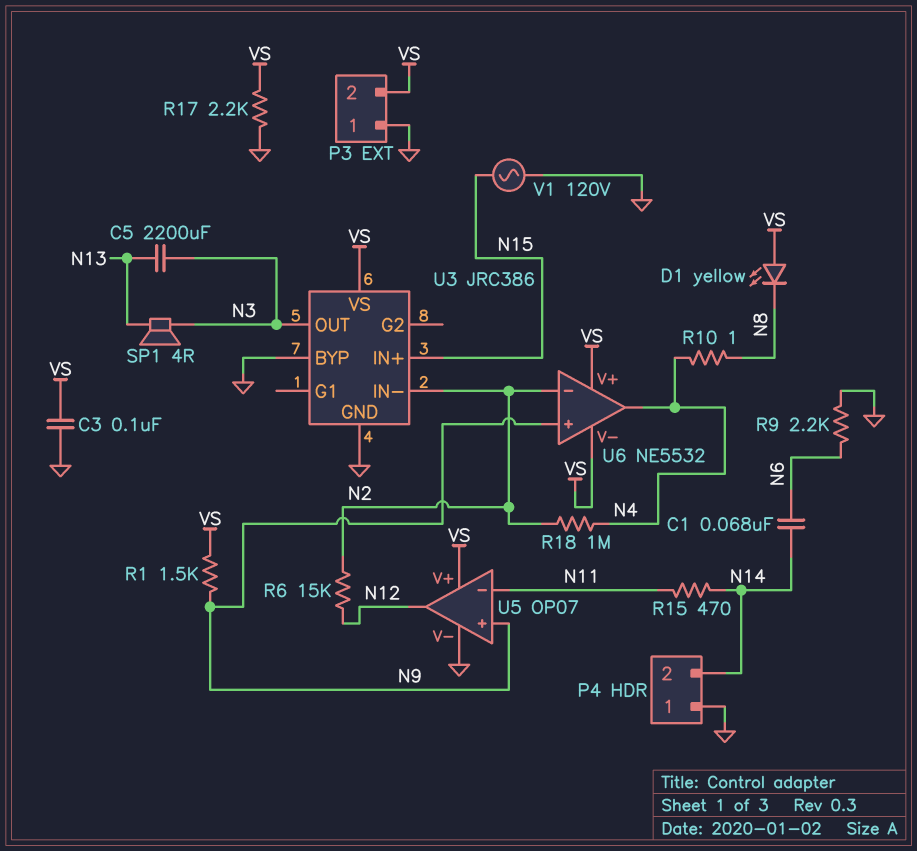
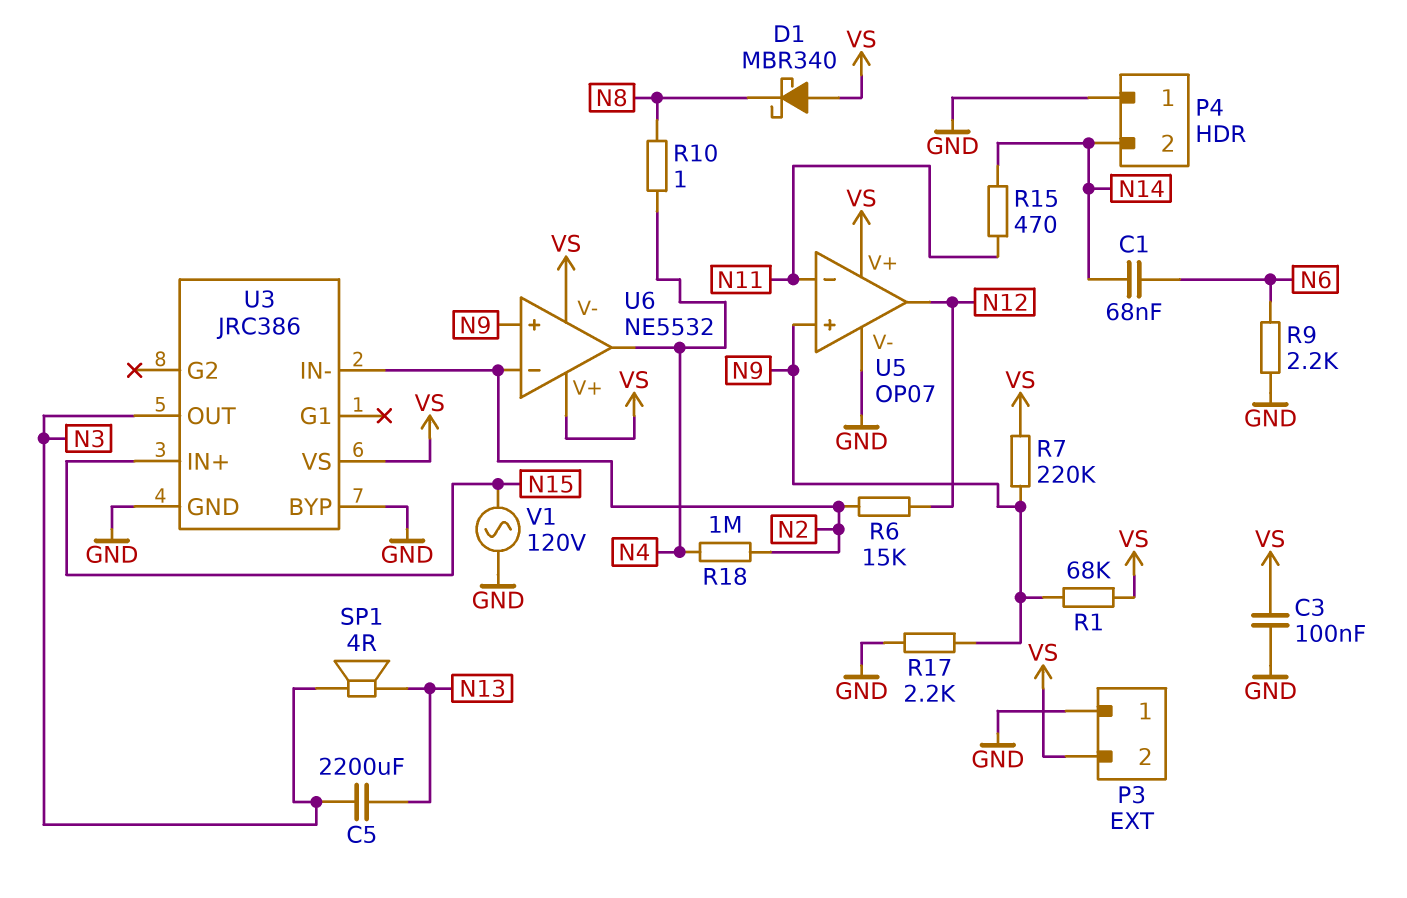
D1: LED yellow (A VS, K N8) -> schottky MBR340 (A VS, K N8)
R1: 1.5k (N9, VS) -> 68k (N9, VS)
R7: none -> 220k (N9, VS)
R17: 2.2k (GND, VS) -> 2.2k (GND, N9)

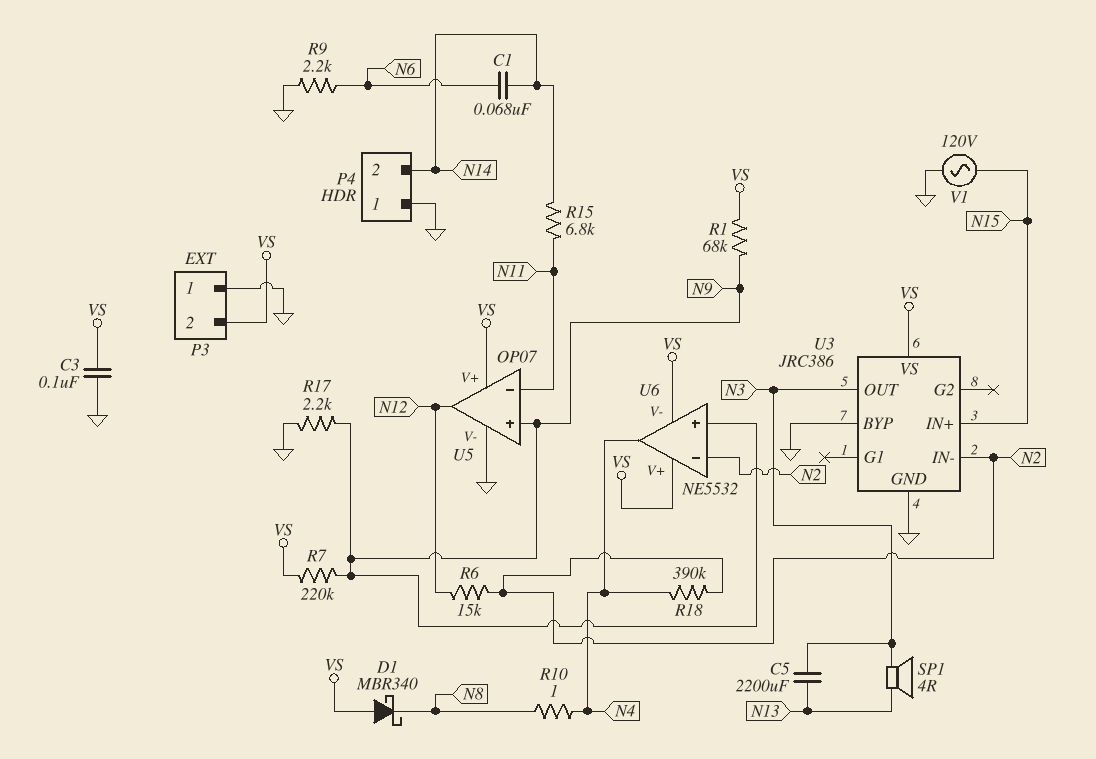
R15: 470 (N11, N14) -> 6.8k (N11, N14)
R18: 1M (N2, N4) -> 390k (N2, N4)

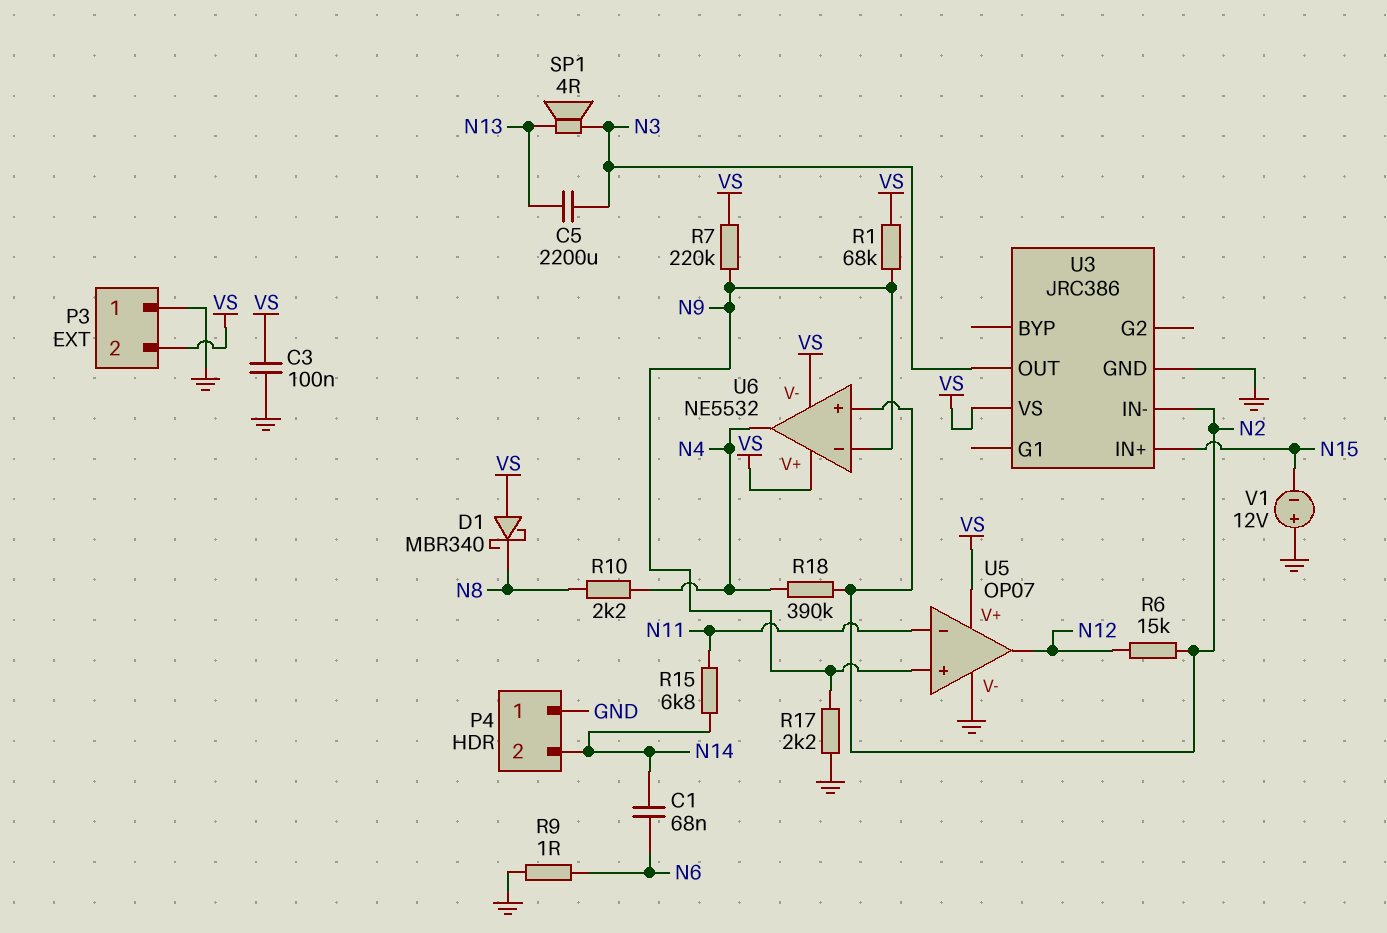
R9: 2.2k (GND, N6) -> 1 (GND, N6)
R10: 1 (N4, N8) -> 2.2k (N4, N8)
U3 pin BYP: GND -> none
U6 pin in+: N9 -> N2
U6 pin in-: N2 -> N9
V1: AC 120V (GND, N15) -> 12V (plus GND, minus N15)

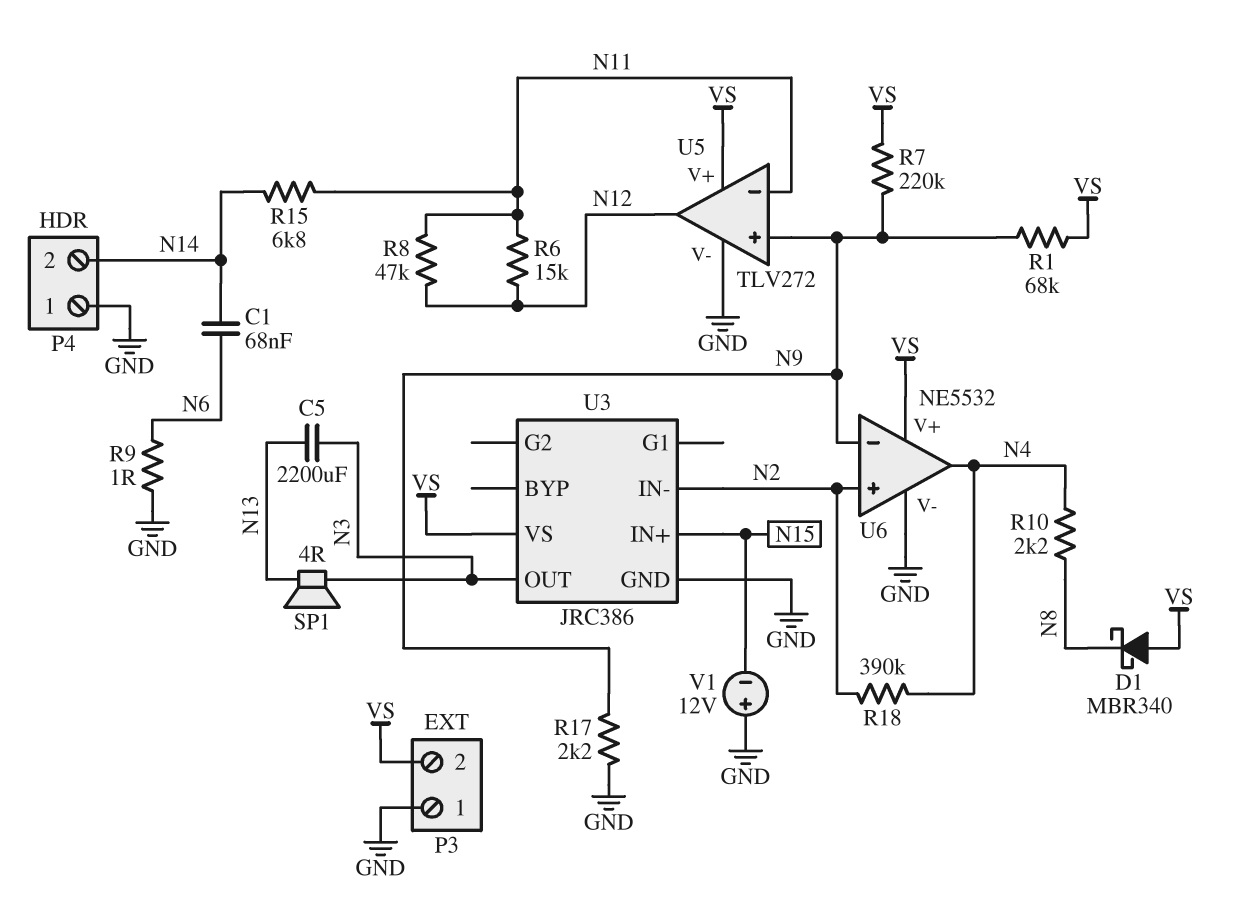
C3: 100nF (GND, VS) -> none
R6: 15k (N2, N12) -> 15k (N11, N12)
R8: none -> 47k (N11, N12)
U5: OP07 -> TLV272
U6 pin V-: VS -> GND

